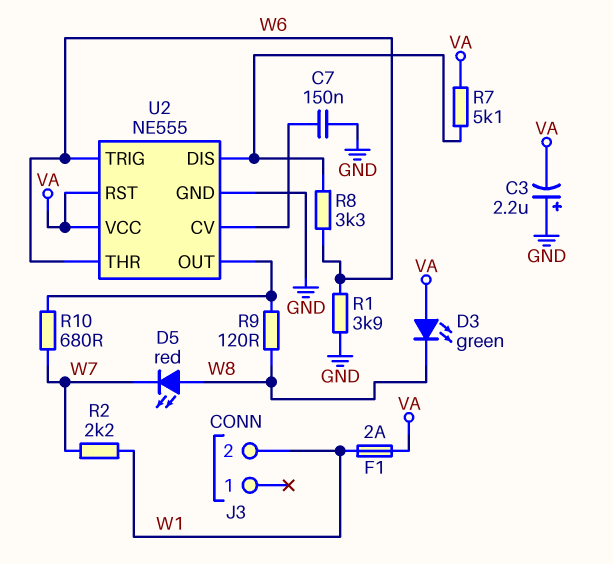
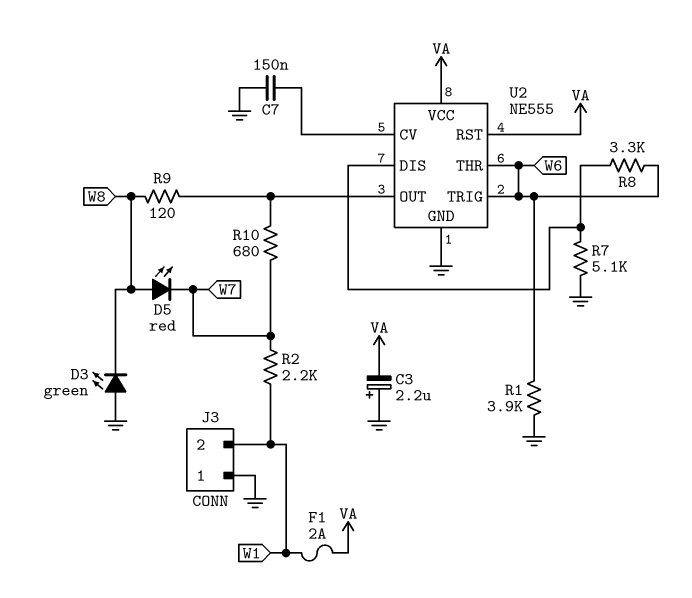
D3: LED green (A VA, K W8) -> LED green (A GND, K W8)
J3 pin 1: none -> GND
R7: 5.1k (U2/DIS, VA) -> 5.1k (GND, U2/DIS)

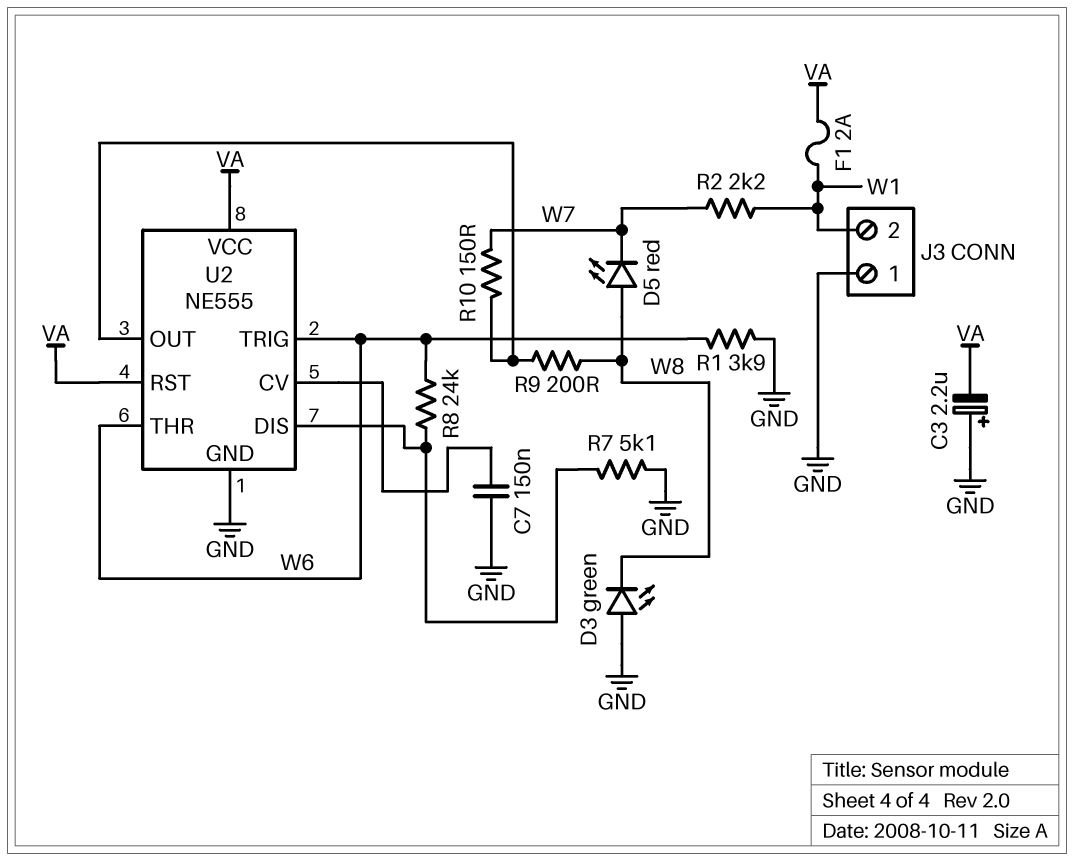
R8: 3.3k (U2/DIS, W6) -> 24k (U2/DIS, W6)
R9: 120 (U2/OUT, W8) -> 200 (U2/OUT, W8)
R10: 680 (U2/OUT, W7) -> 150 (U2/OUT, W7)

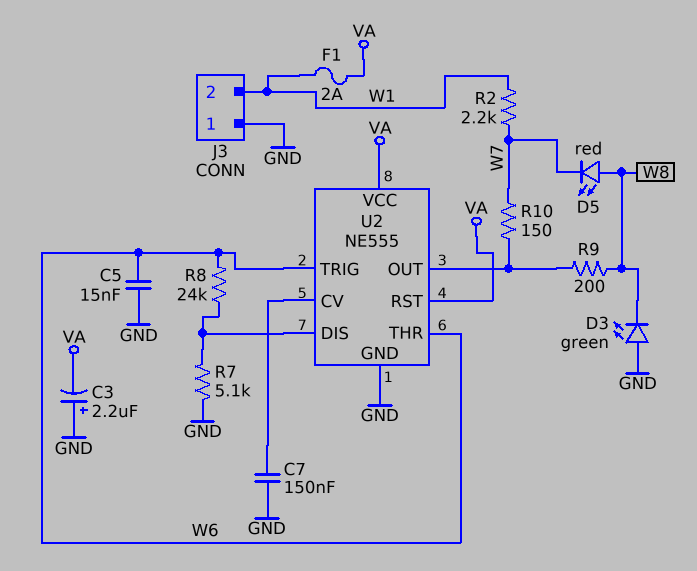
C5: none -> 15nF (GND, W6)
R1: 3.9k (GND, W6) -> none

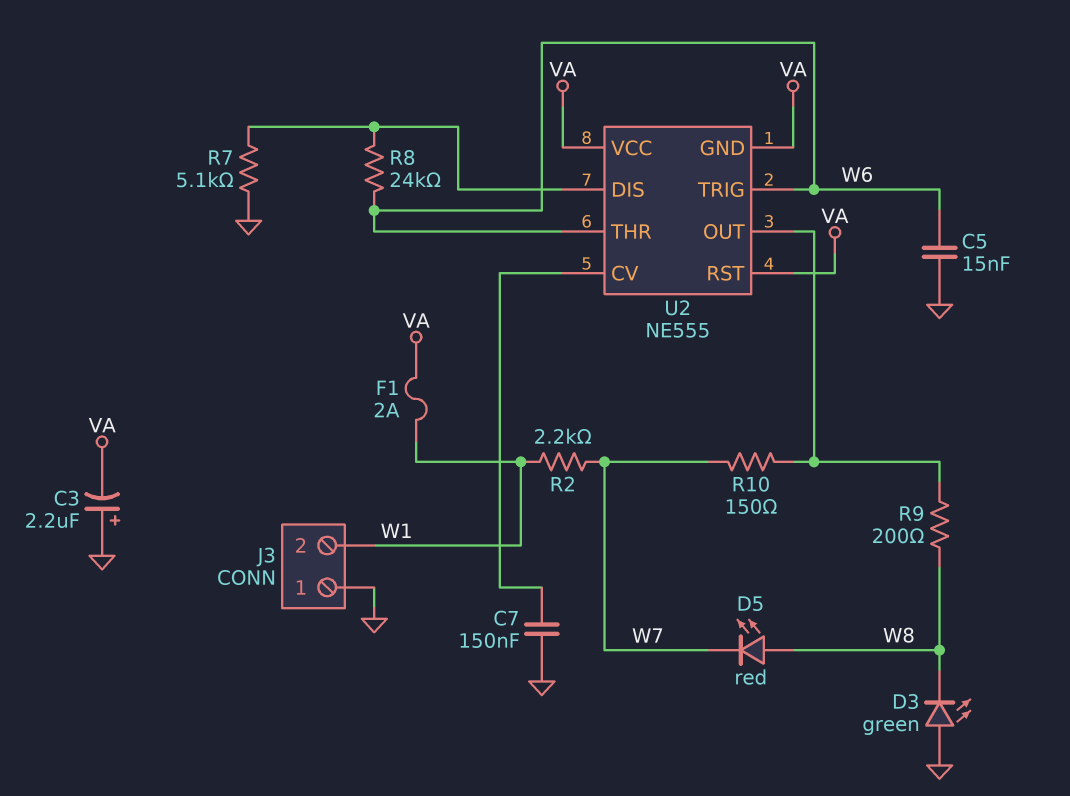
U2 pin GND: GND -> VA

